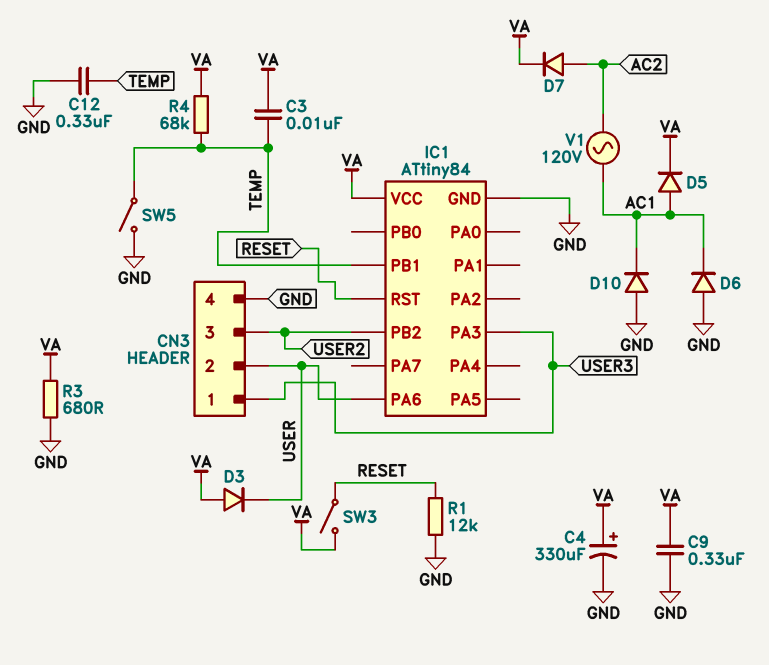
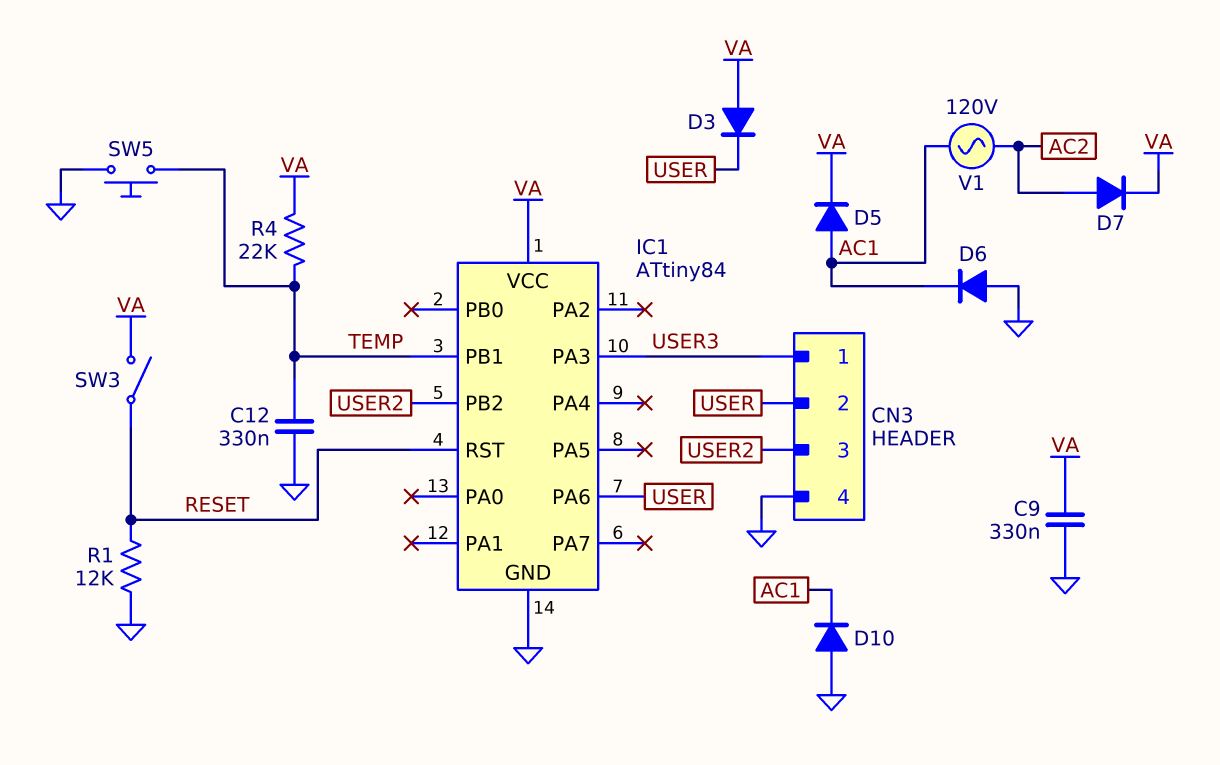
C3: 10nF (TEMP, VA) -> none
C4: 330uF (plus VA, minus GND) -> none
R3: 680 (GND, VA) -> none
R4: 68k (TEMP, VA) -> 22k (TEMP, VA)
SW5: switch (GND, TEMP) -> button (GND, TEMP)

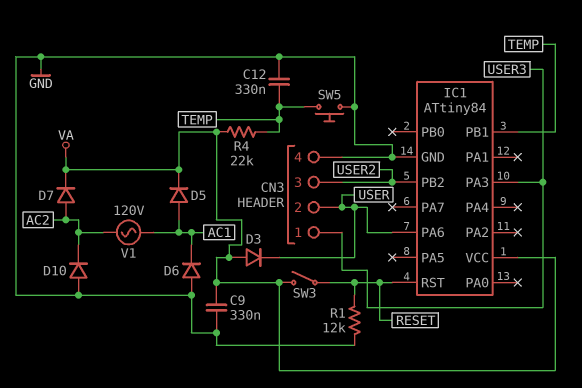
D10: diode (A GND, K AC1) -> diode (A GND, K AC2)

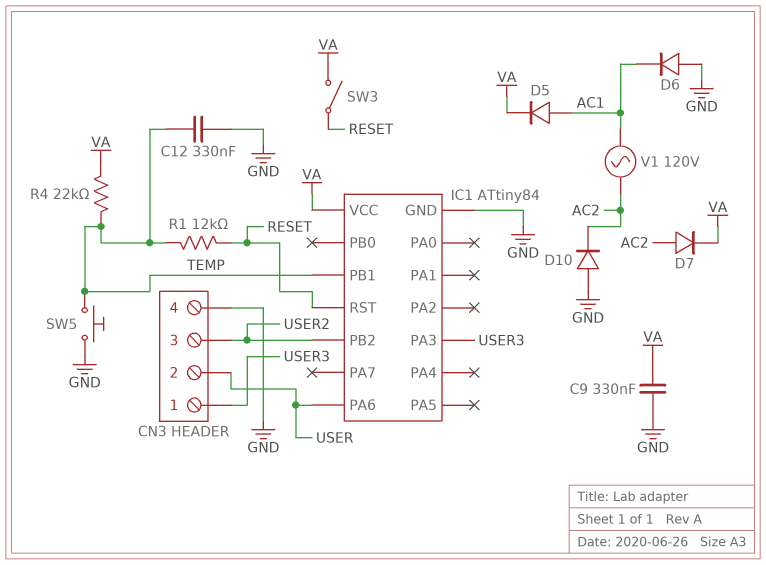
D3: diode (A VA, K USER) -> none
R1: 12k (GND, RESET) -> 12k (RESET, TEMP)

